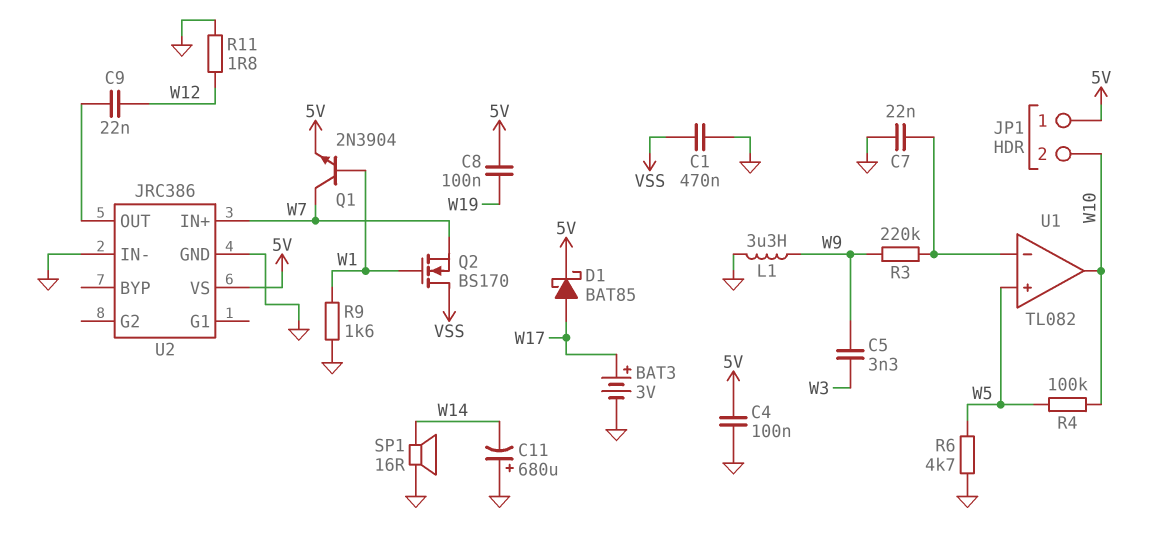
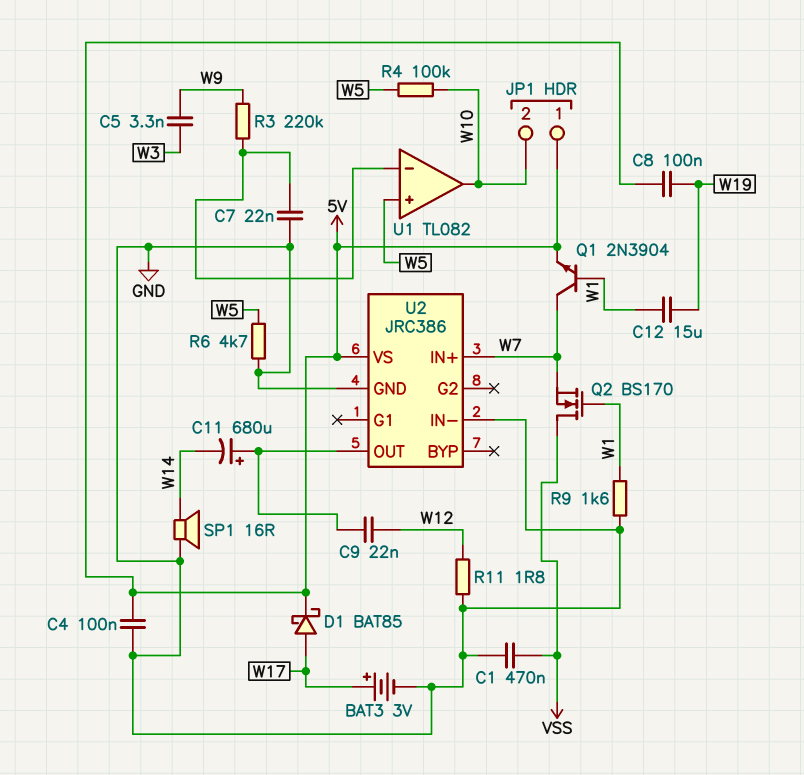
C11: 680uF (plus GND, minus W14) -> 680uF (plus U2/OUT, minus W14)
C12: none -> 15uF (W1, W19)
L1: 3.3uH (GND, W9) -> none

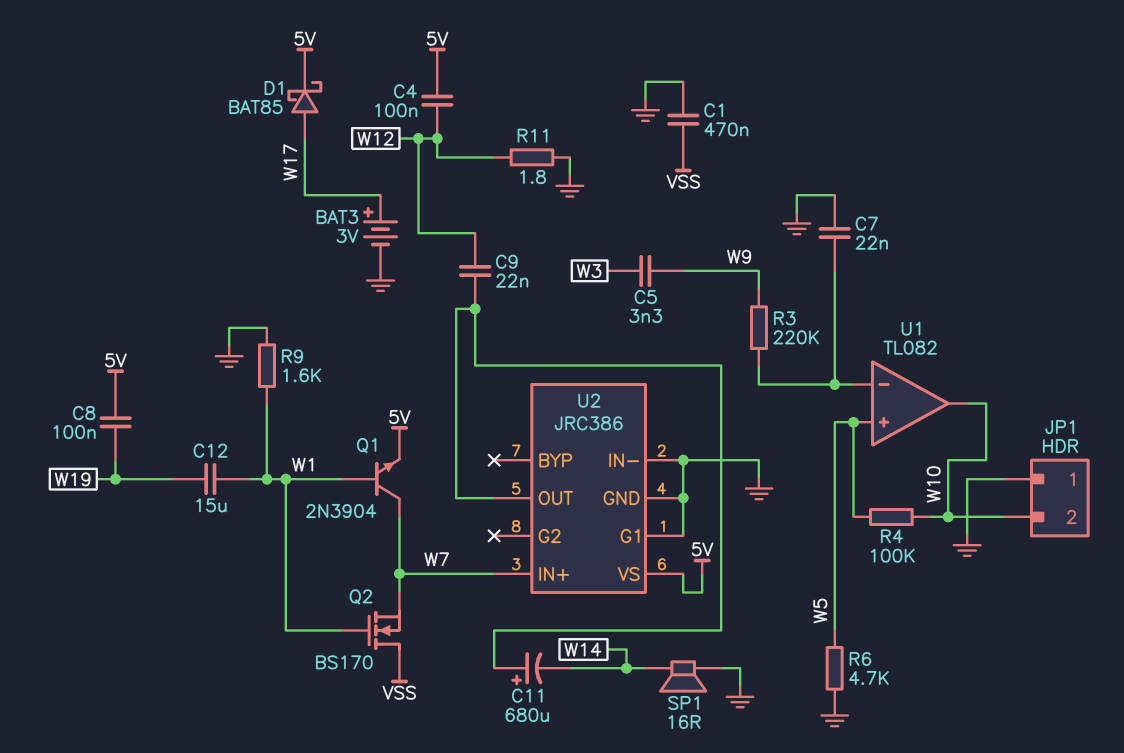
C4: 100nF (5V, GND) -> 100nF (5V, W12)
JP1 pin 1: 5V -> GND
U2 pin G1: none -> GND

